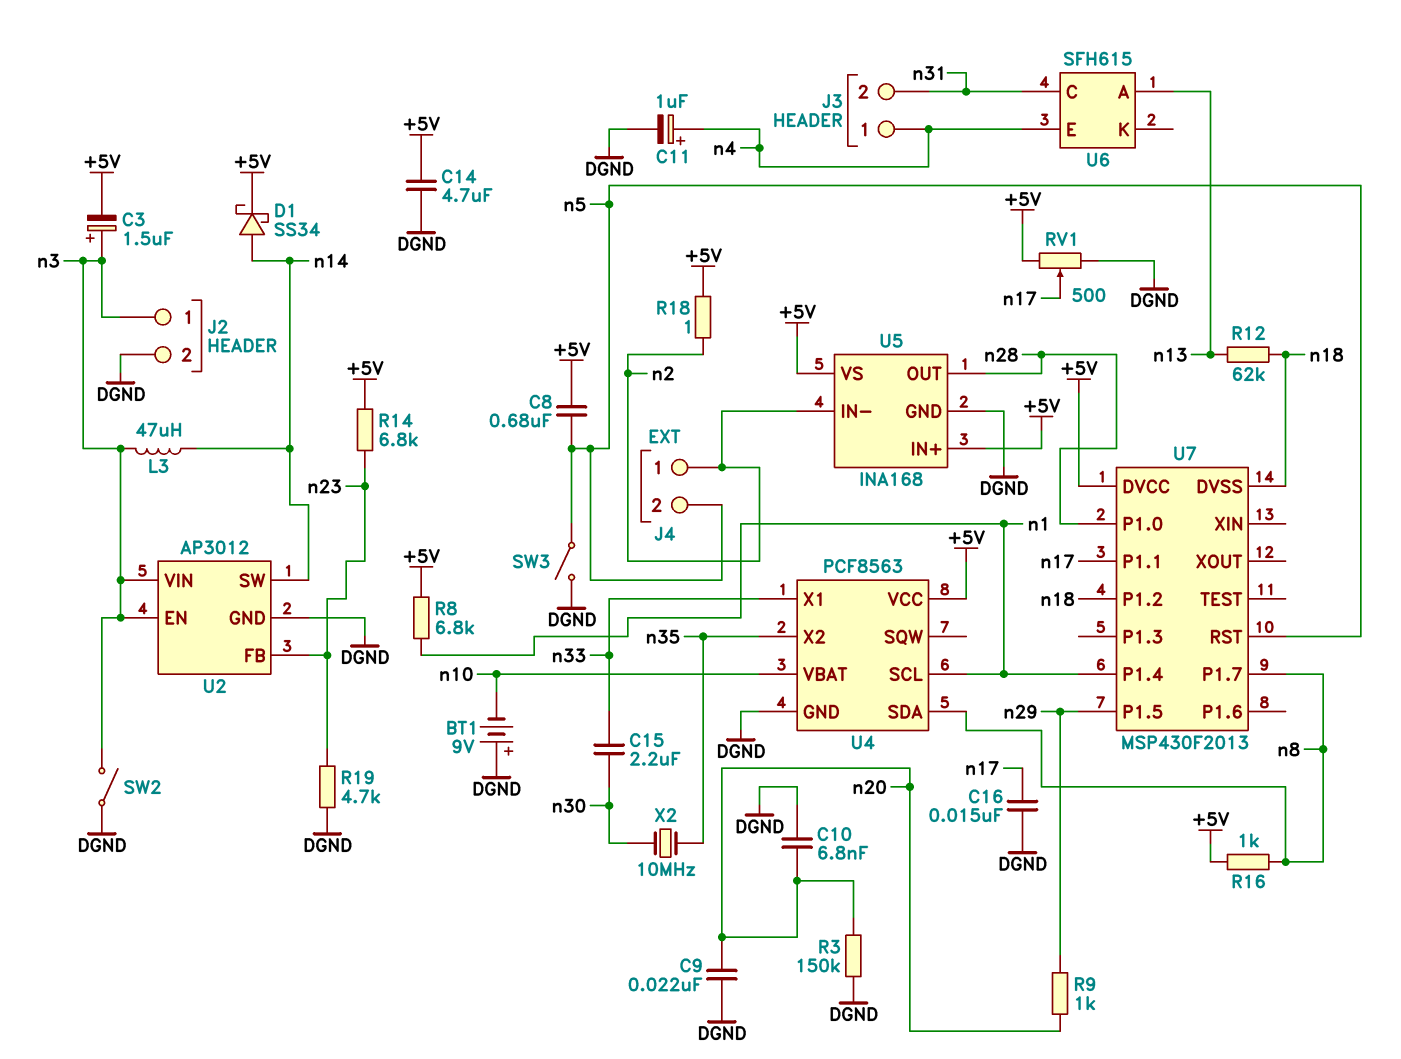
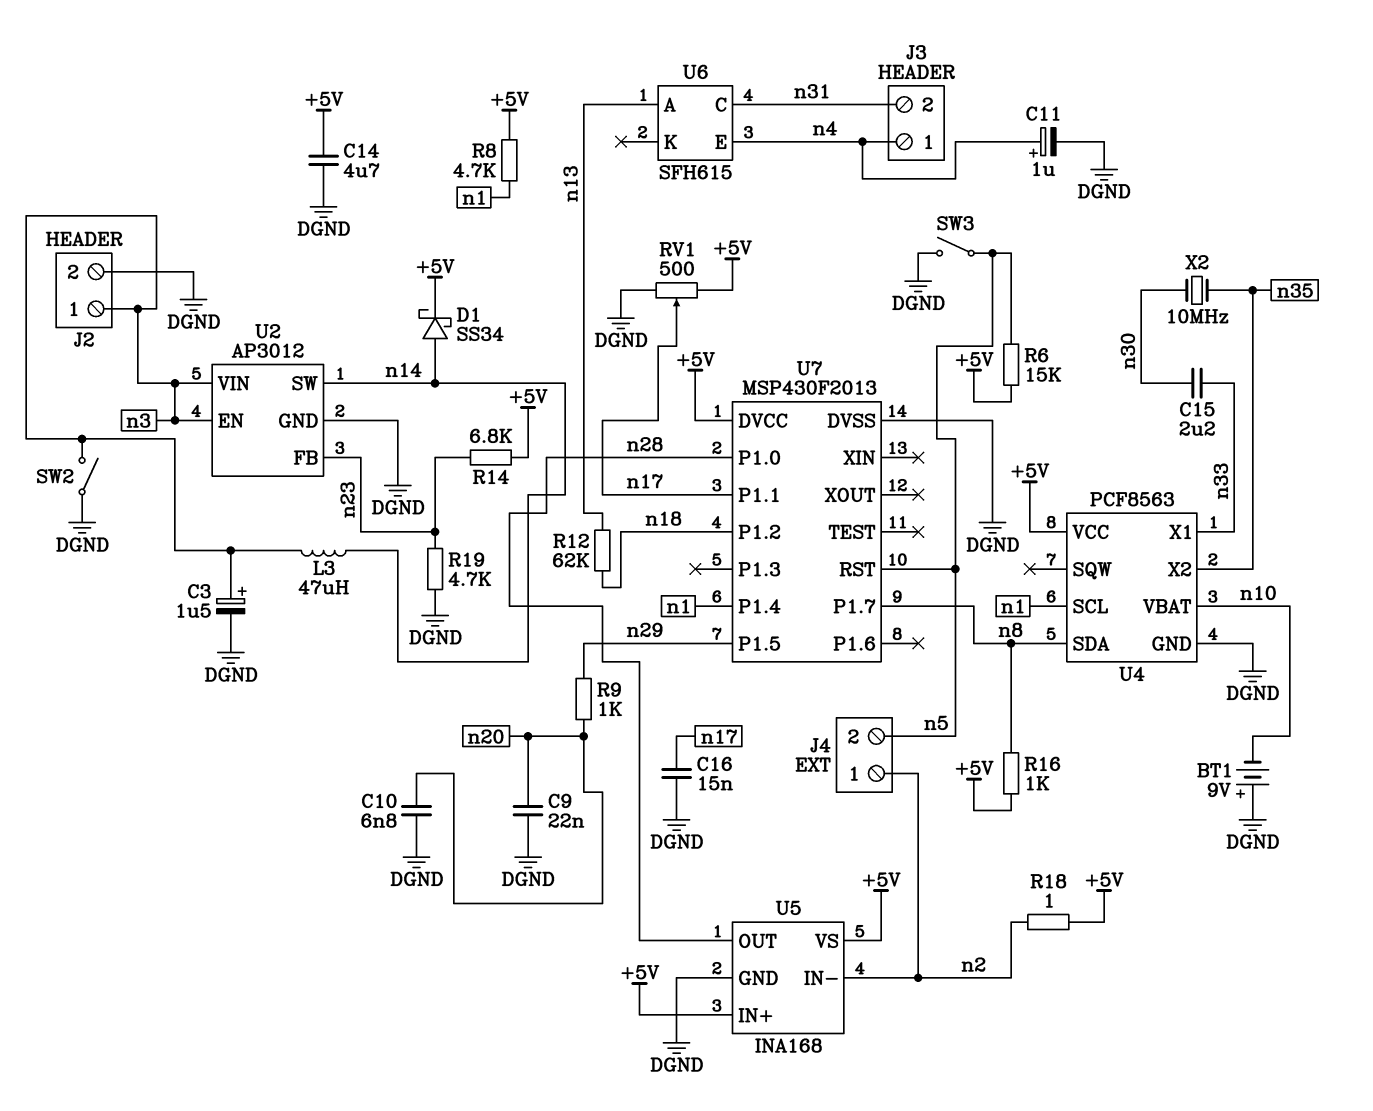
C3: 1.5uF (plus n3, minus +5V) -> 1.5uF (plus n3, minus DGND)
C8: 680nF (+5V, n5) -> none
R3: 150k (DGND, n20) -> none
R6: none -> 15k (+5V, n5)
R8: 6.8k (+5V, n1) -> 4.7k (+5V, n1)
U7 pin DVSS: n18 -> DGND

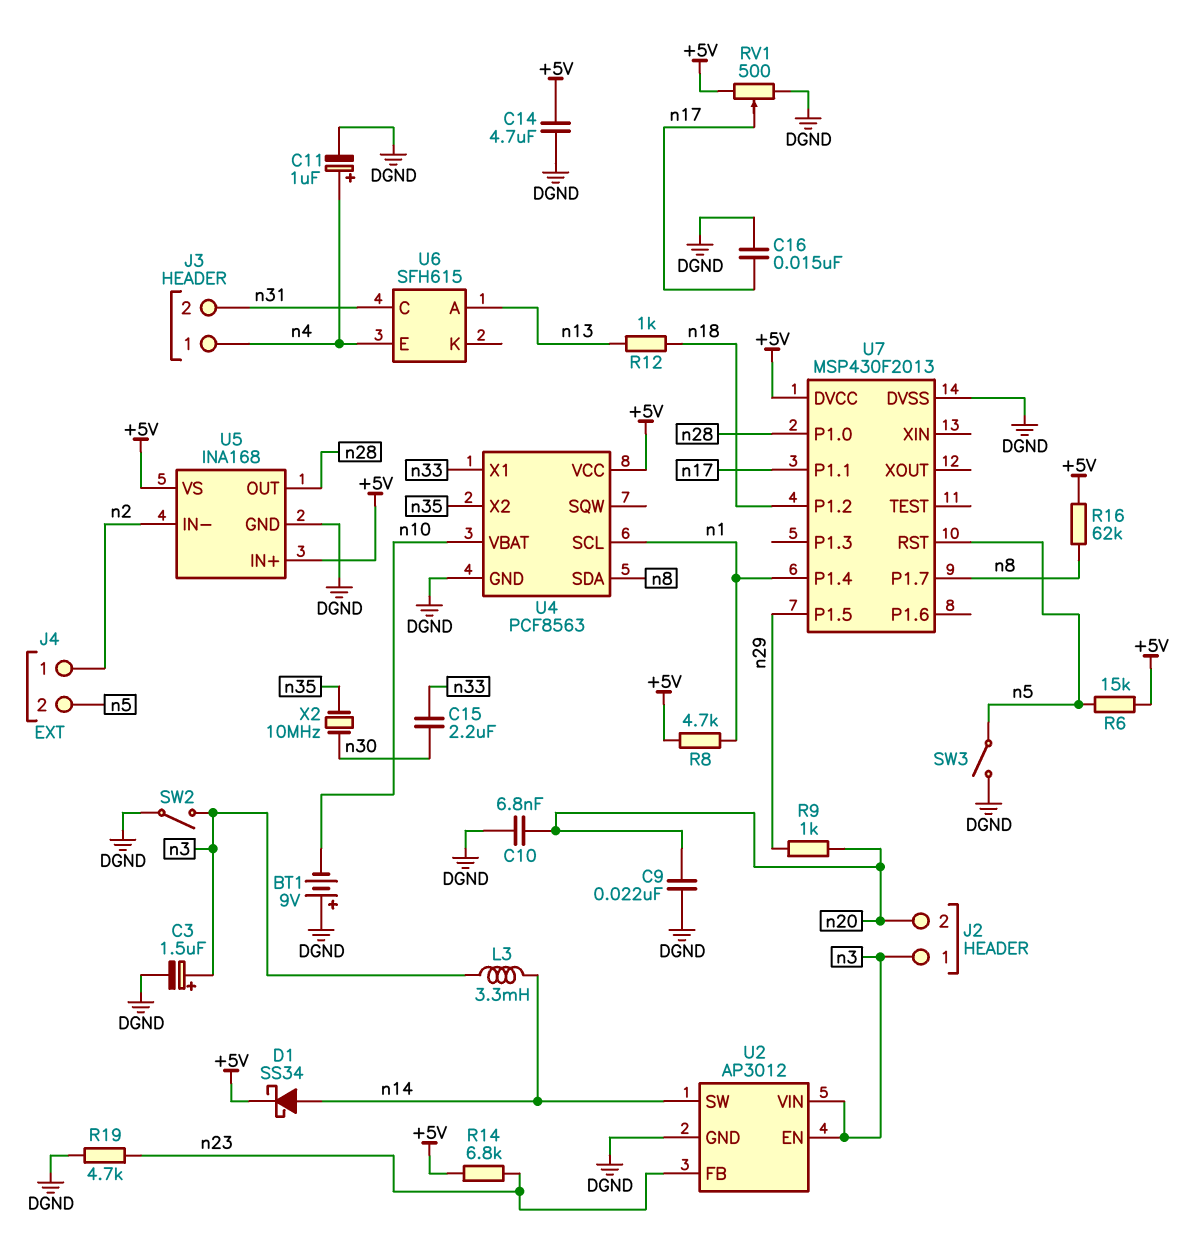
J2 pin 2: DGND -> n20
L3: 47uH (n3, n14) -> 3.3mH (n3, n14)
R12: 62k (n13, n18) -> 1k (n13, n18)
R16: 1k (+5V, n8) -> 62k (+5V, n8)
R18: 1 (+5V, n2) -> none

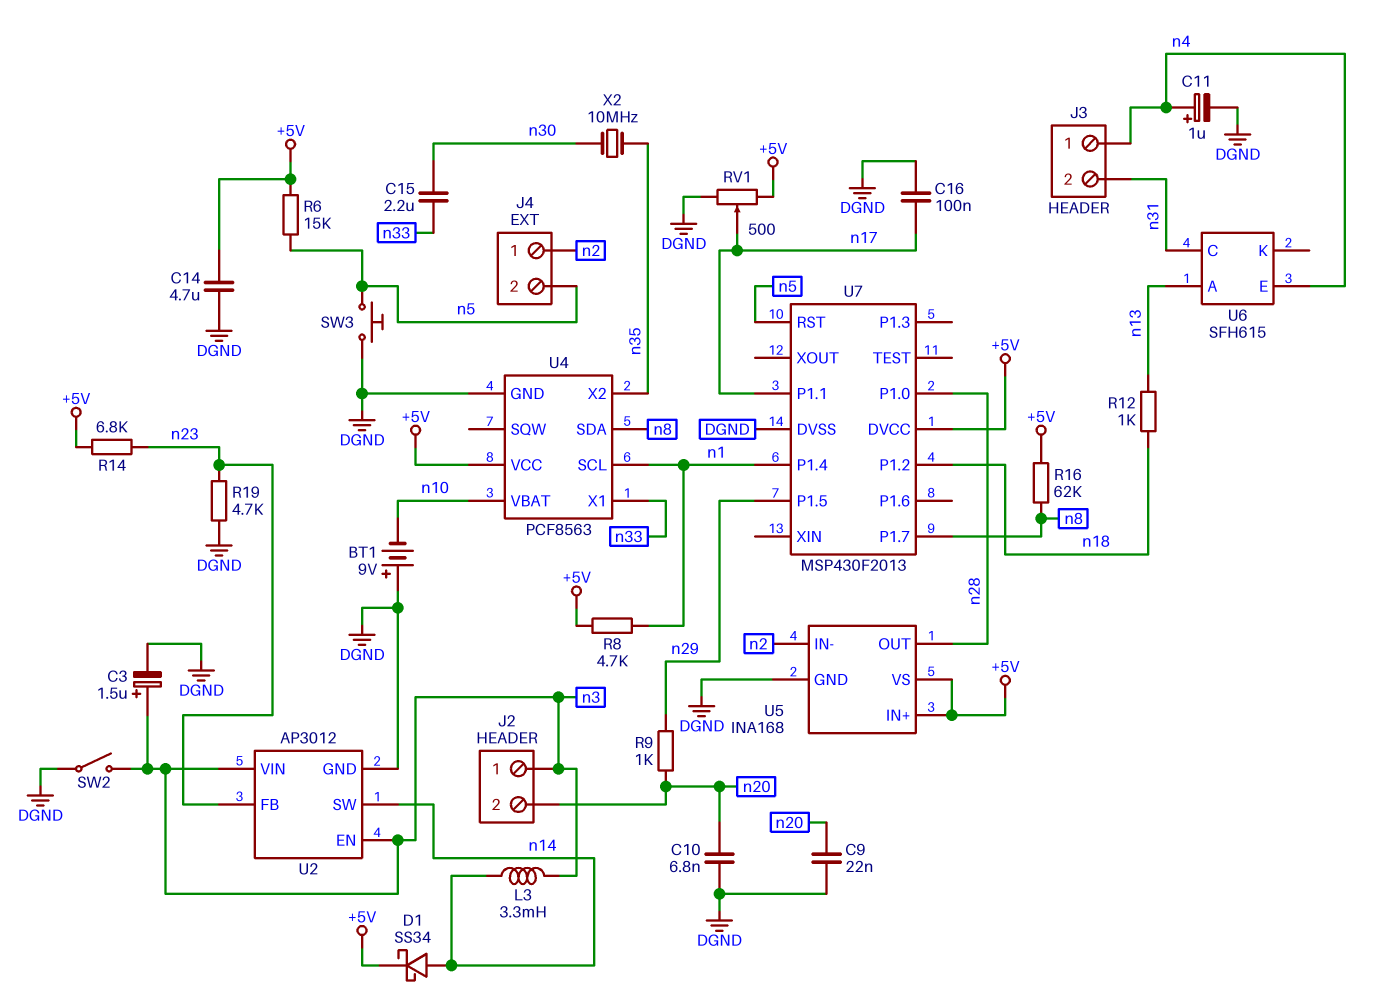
C16: 15nF (DGND, n17) -> 100nF (DGND, n17)
SW3: switch (DGND, n5) -> button (DGND, n5)

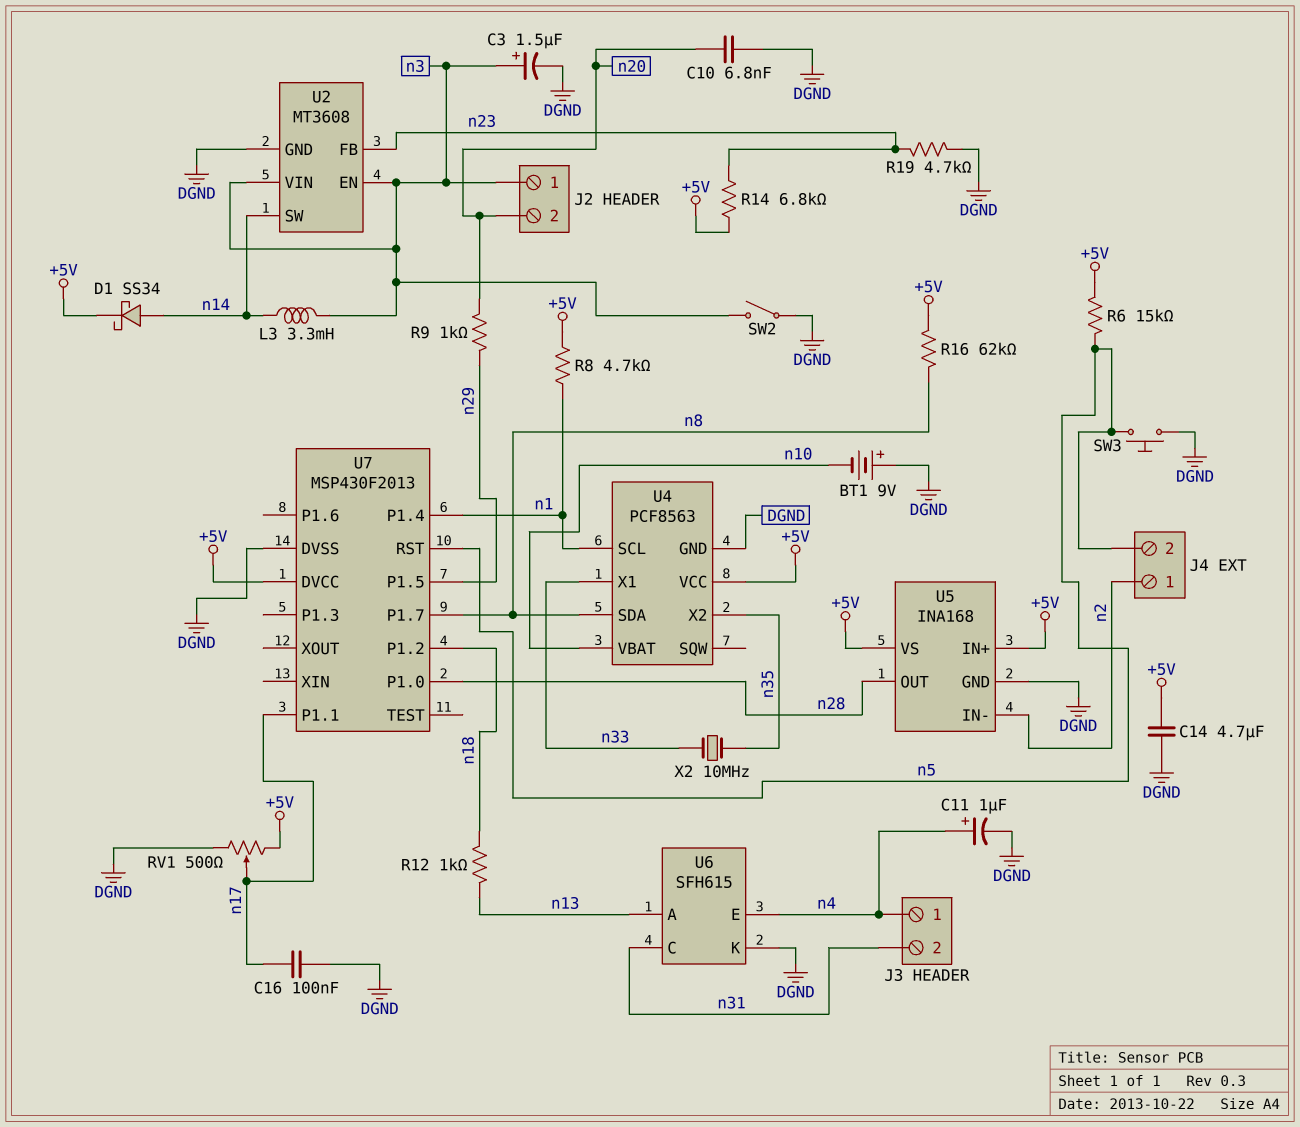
C9: 22nF (DGND, n20) -> none
C15: 2.2uF (n30, n33) -> none
U2: AP3012 -> MT3608
U6 pin K: none -> DGND
X2: 10MHz (n30, n35) -> 10MHz (n33, n35)

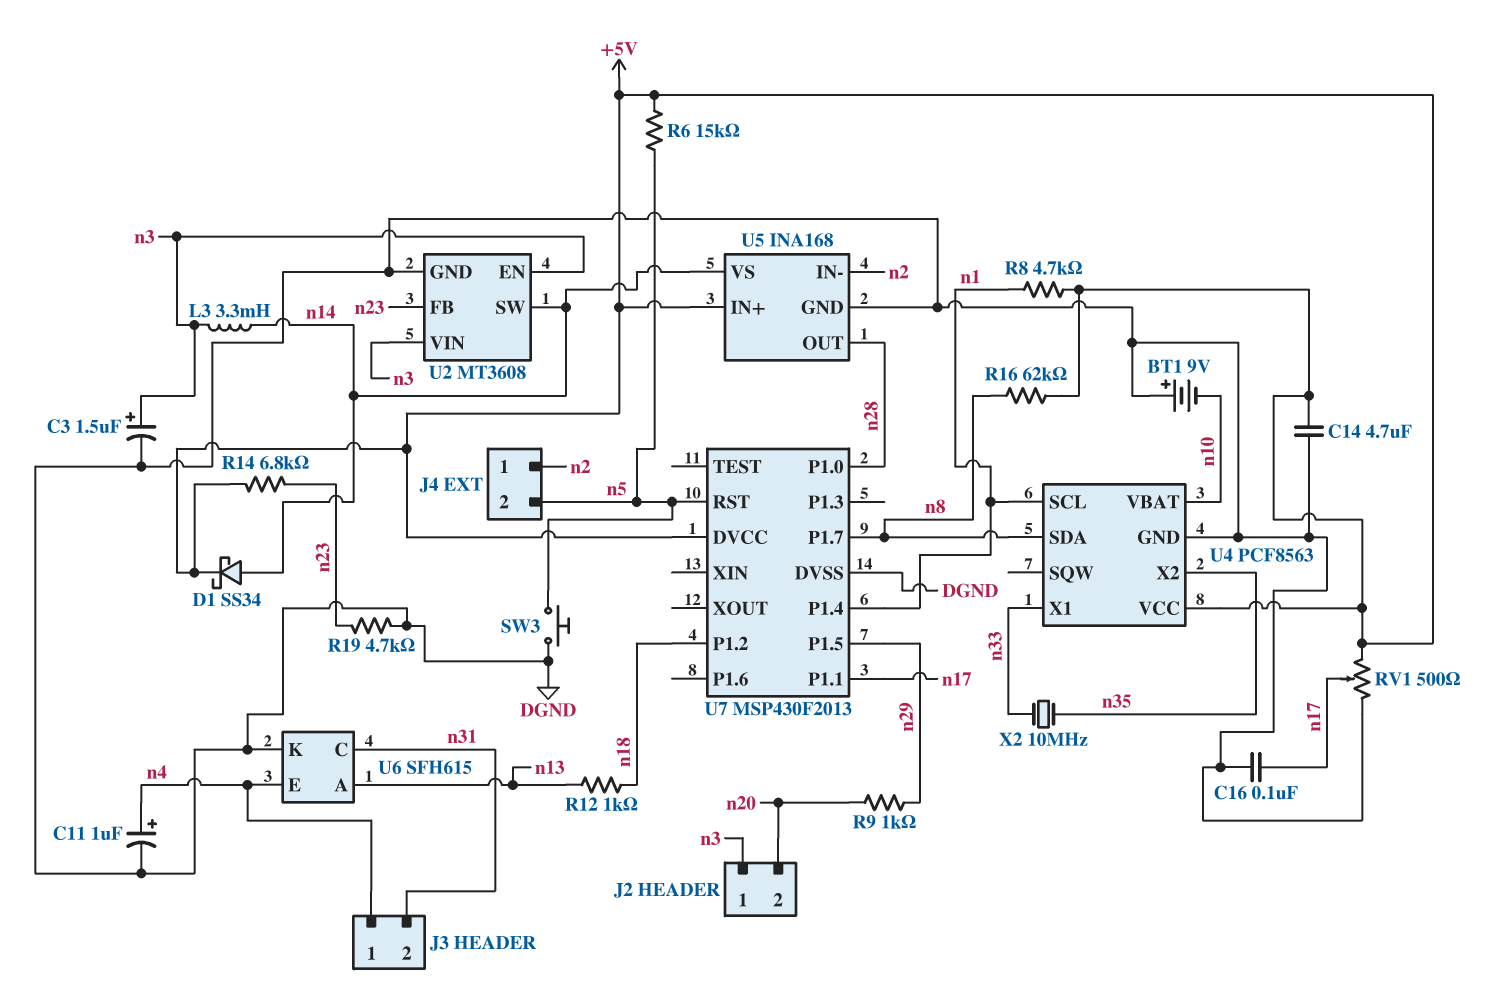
C10: 6.8nF (DGND, n20) -> none
SW2: switch (DGND, n3) -> none
U5 pin VS: +5V -> n14

